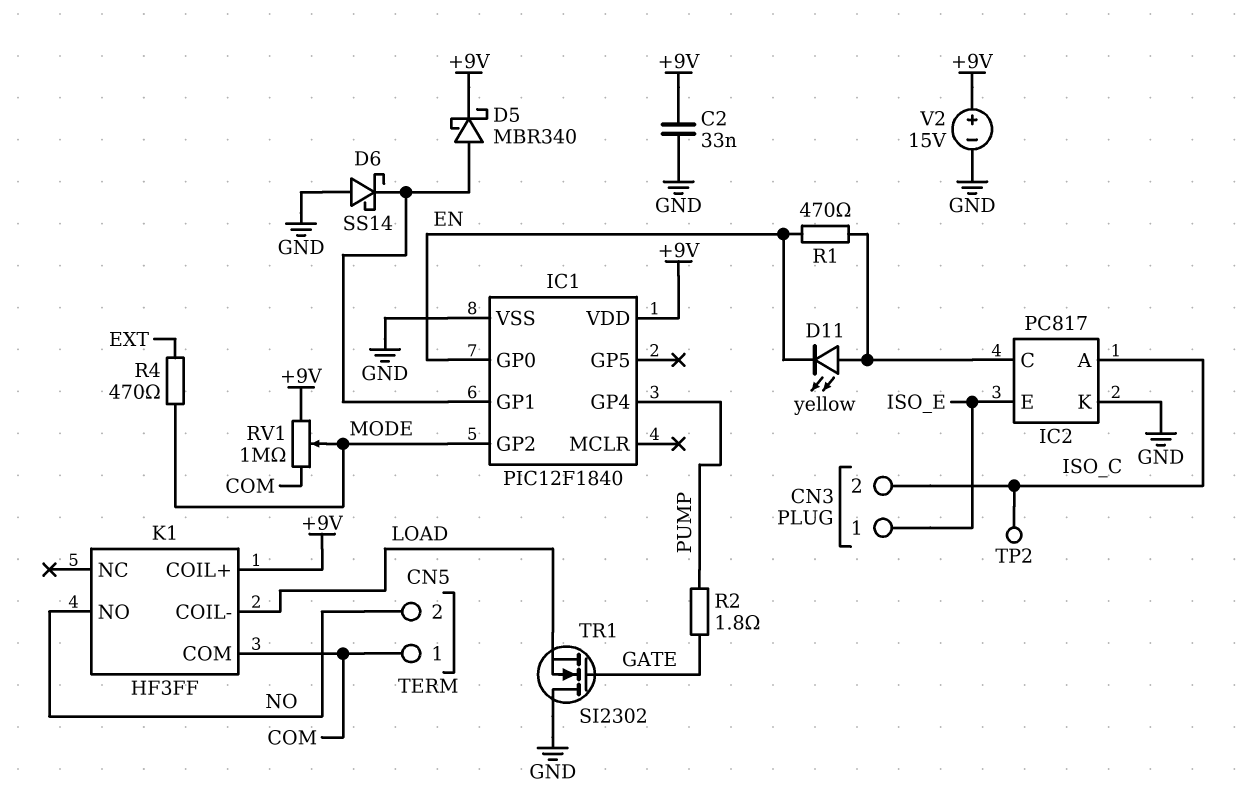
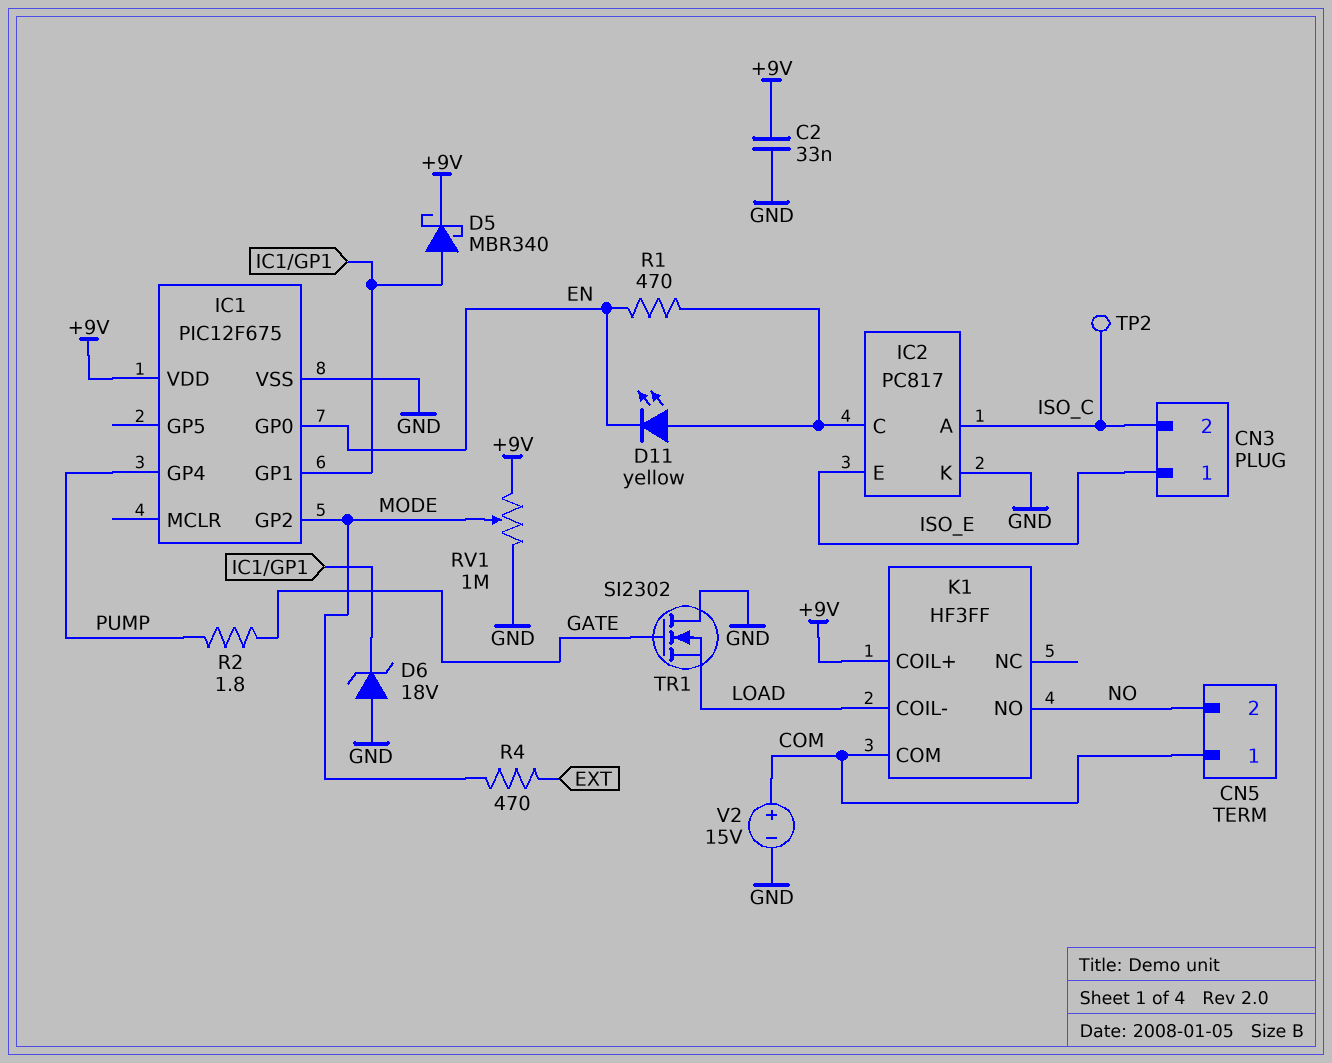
D6: schottky SS14 (A GND, K IC1/GP1) -> zener 18V (A GND, K IC1/GP1)
IC1: PIC12F1840 -> PIC12F675
RV1: 1M (+9V, COM, wiper MODE) -> 1M (+9V, GND, wiper MODE)
V2: 15V (plus +9V, minus GND) -> 15V (plus COM, minus GND)

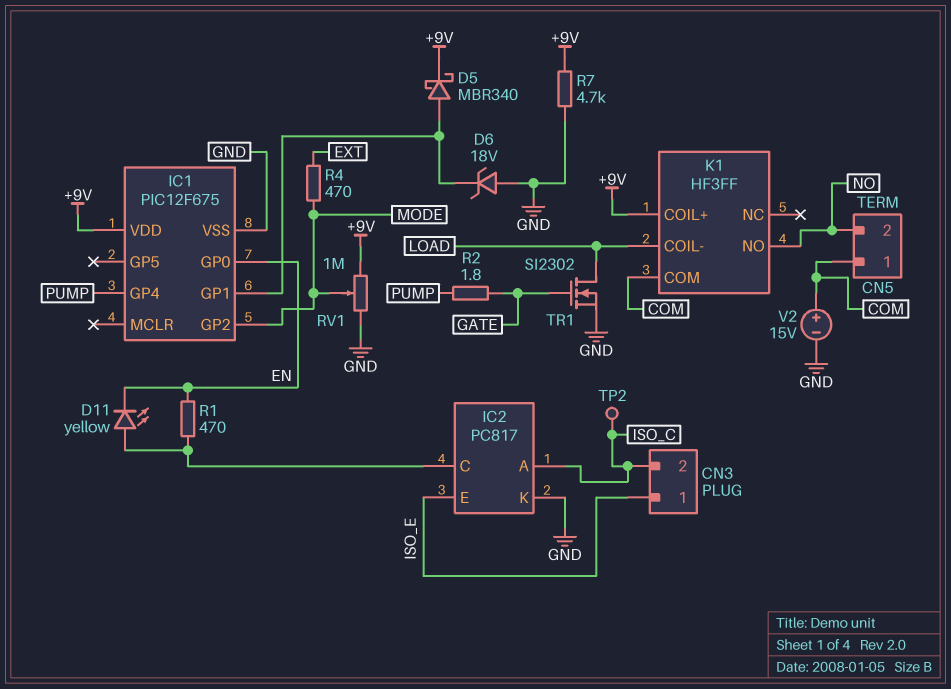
C2: 33nF (+9V, GND) -> none
R7: none -> 4.7k (+9V, GND)
TR1: NMOS SI2302 (G GATE, D GND, S LOAD) -> NMOS SI2302 (G GATE, D LOAD, S GND)

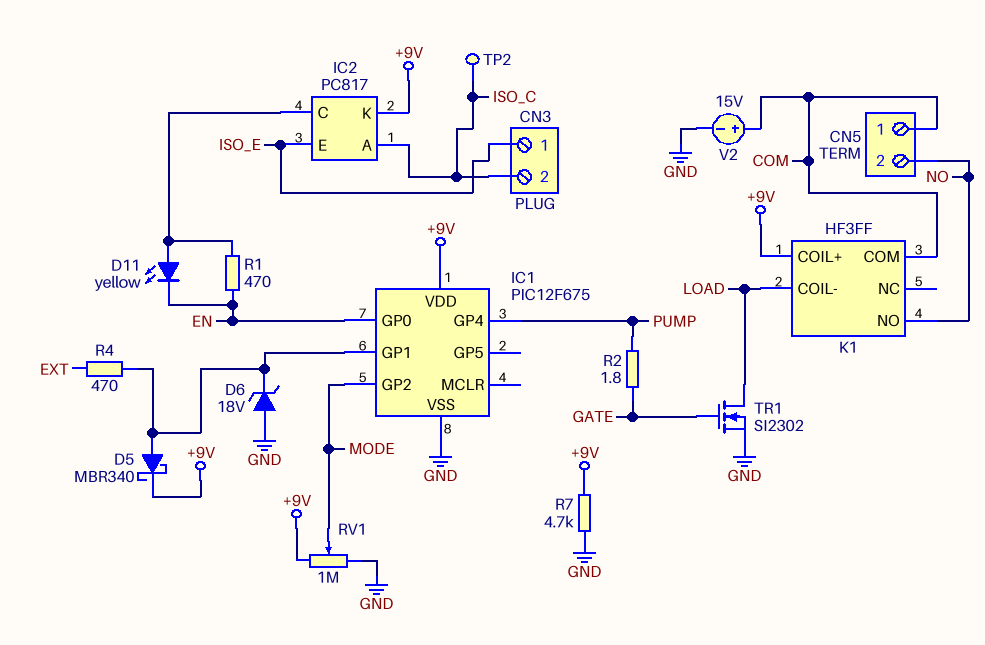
IC2 pin K: GND -> +9V
R4: 470 (EXT, MODE) -> 470 (EXT, IC1/GP1)

